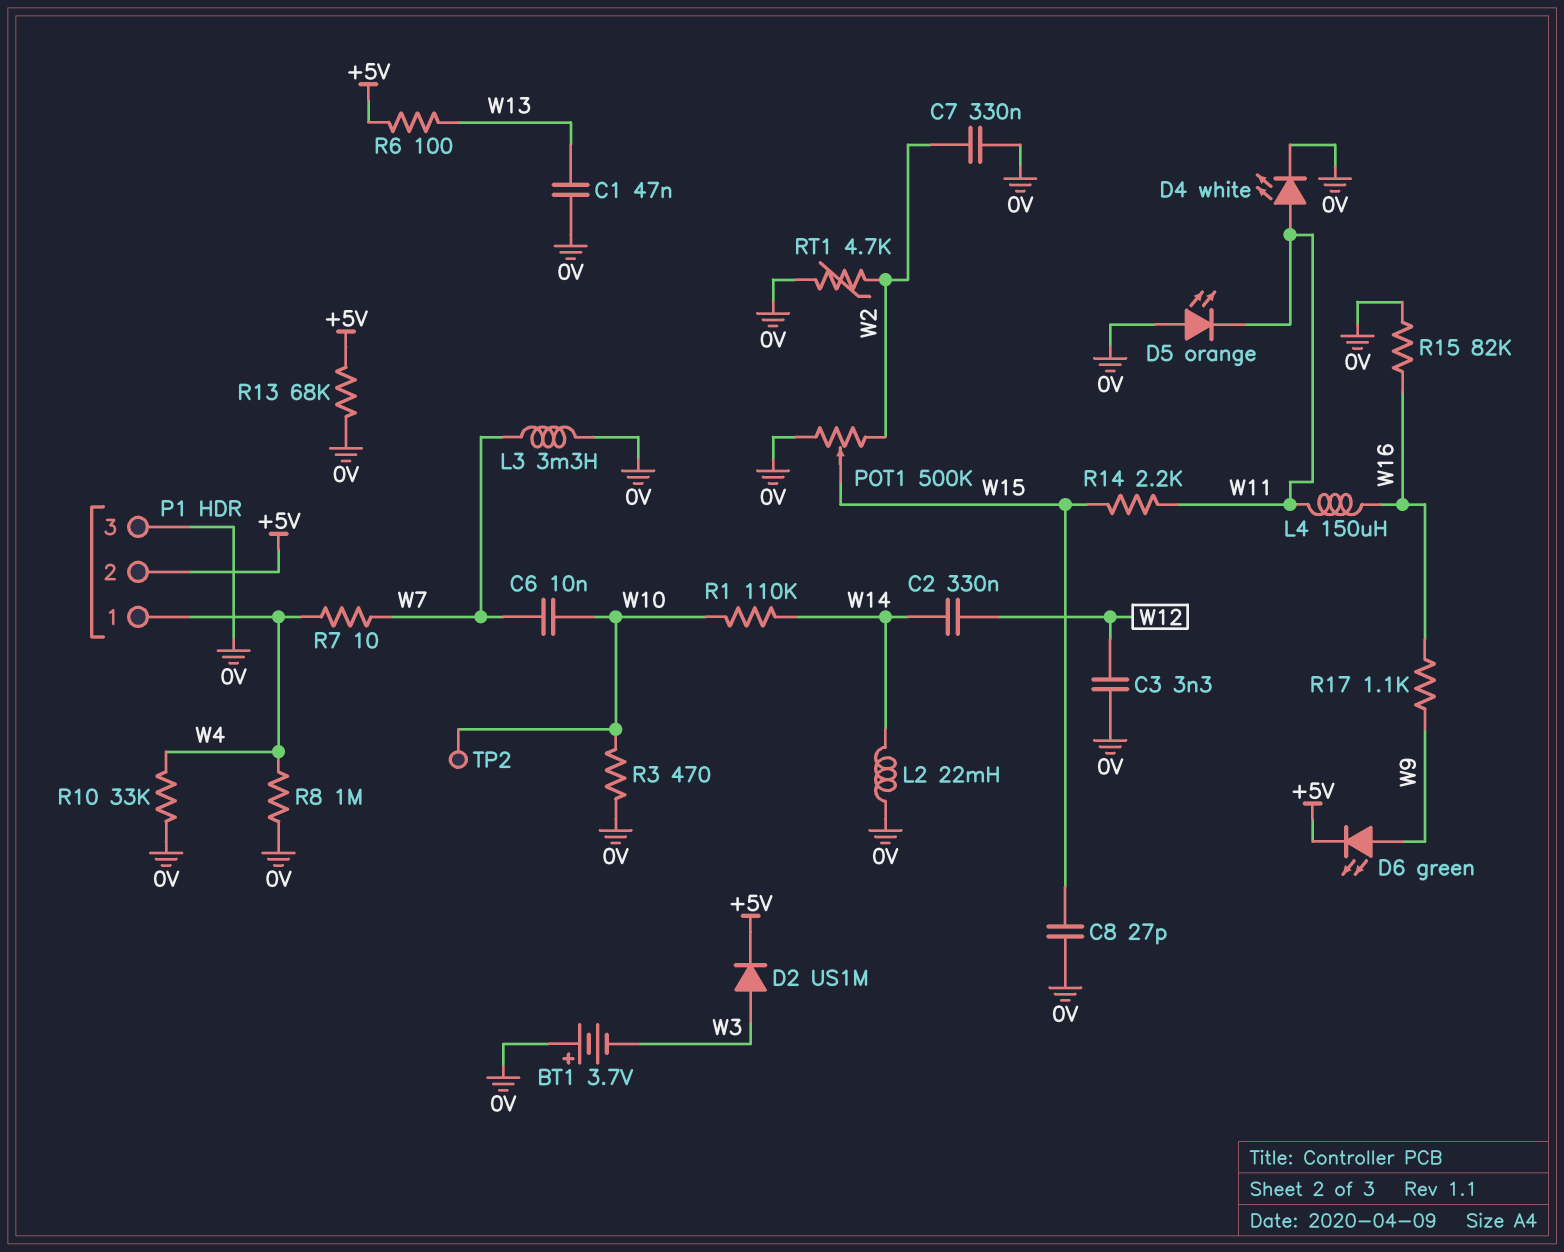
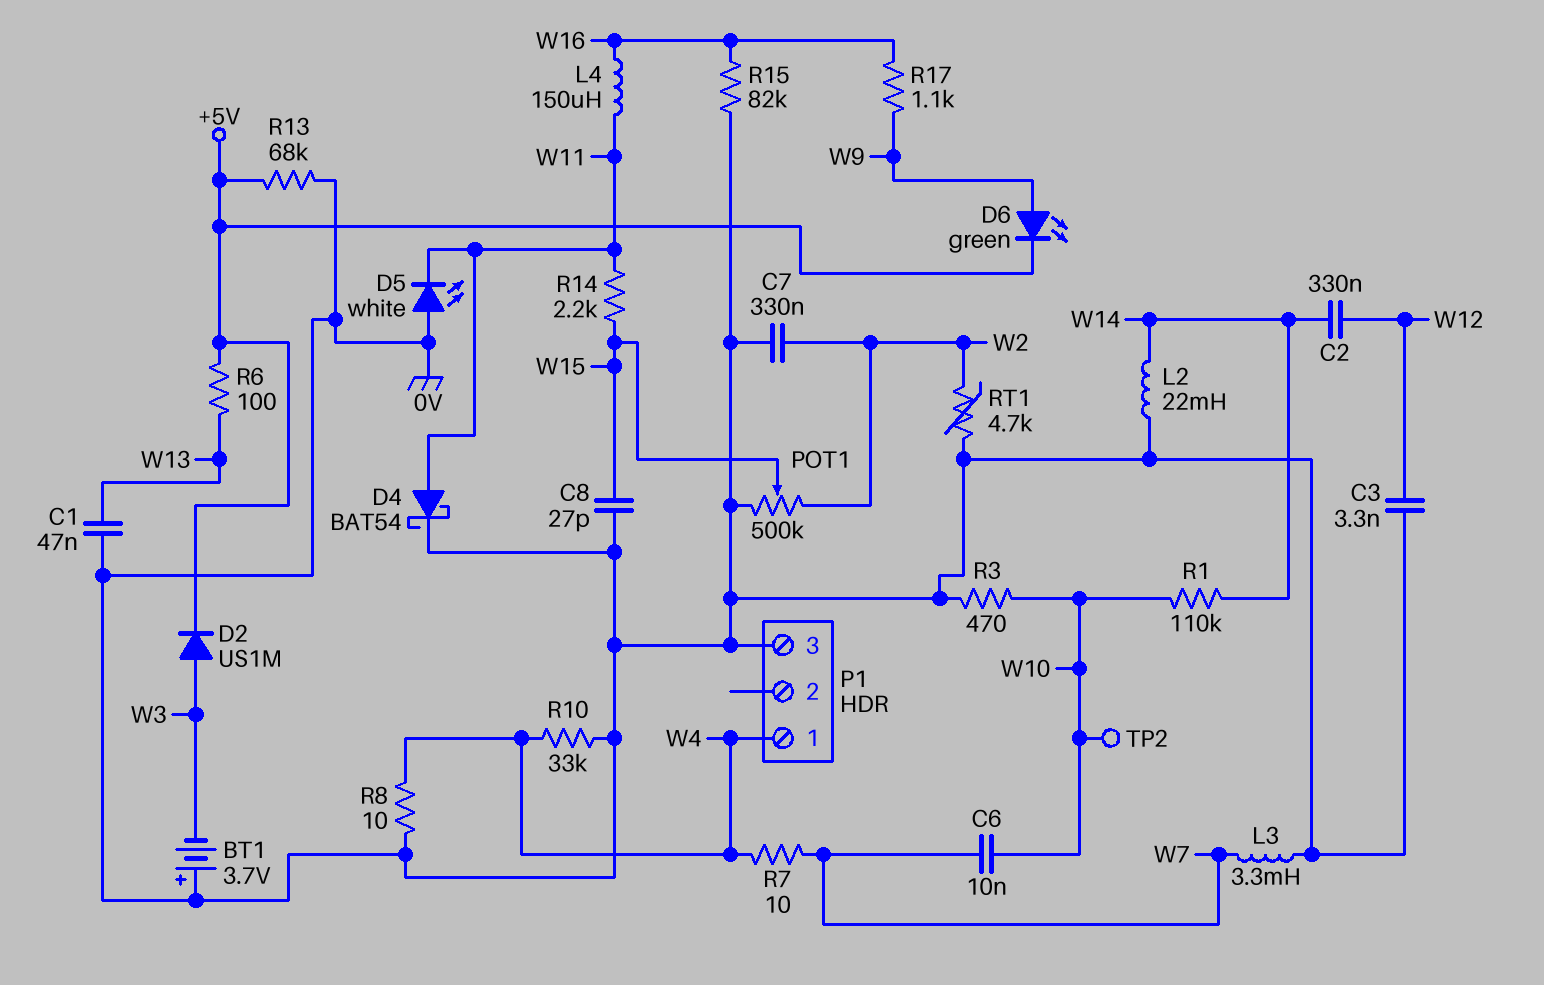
D4: LED white (A W11, K 0V) -> schottky BAT54 (A W11, K 0V)
D5: LED orange (A 0V, K W11) -> LED white (A 0V, K W11)
P1 pin 2: +5V -> none
R8: 1M (0V, W4) -> 10 (0V, W4)

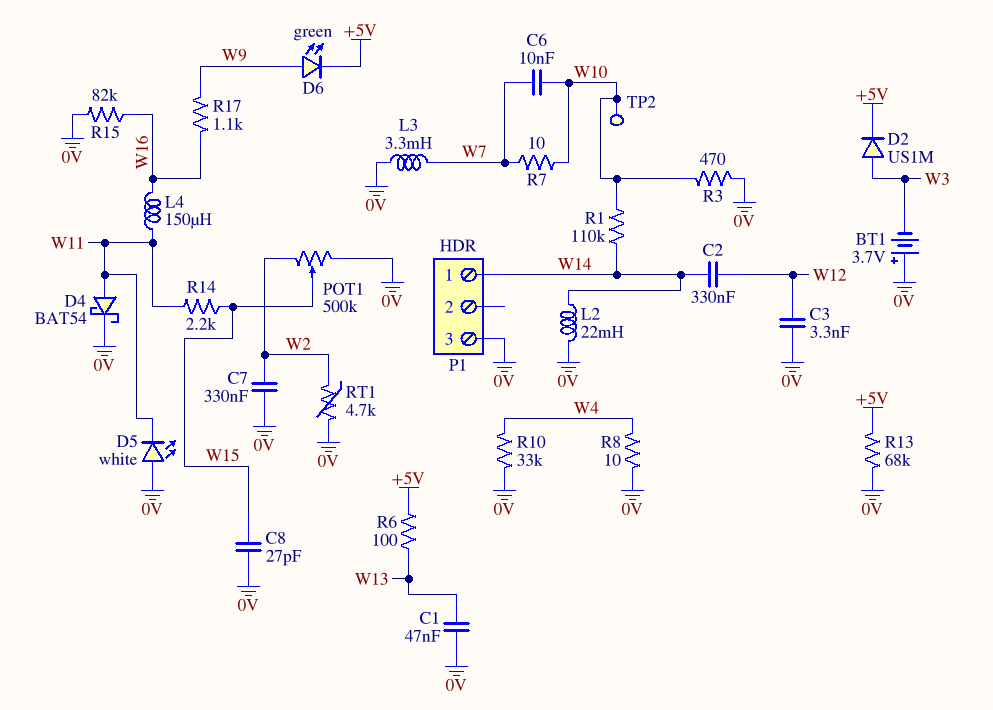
P1 pin 1: W4 -> W14
R7: 10 (W4, W7) -> 10 (W7, W10)

